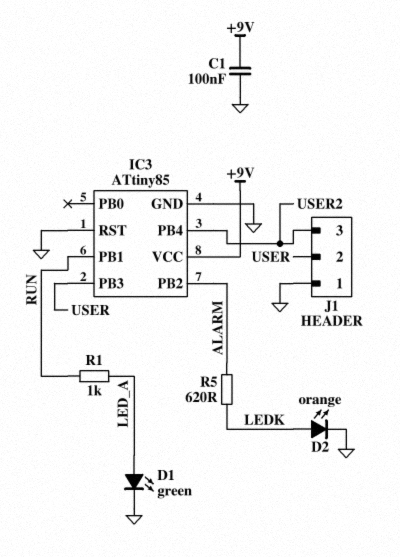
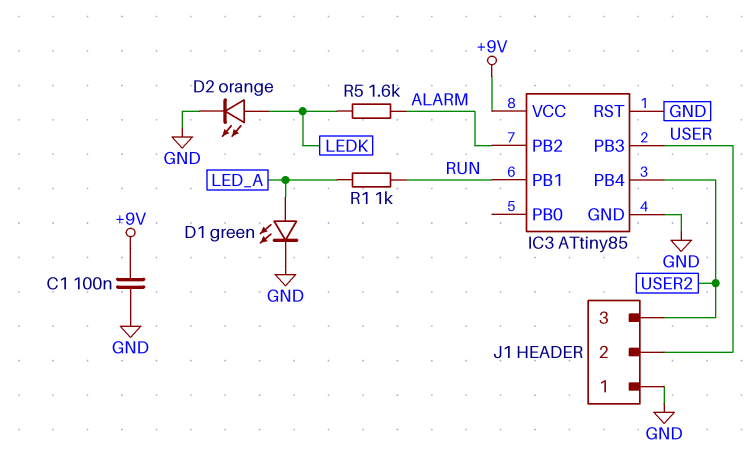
R5: 620 (ALARM, LEDK) -> 1.6k (ALARM, LEDK)

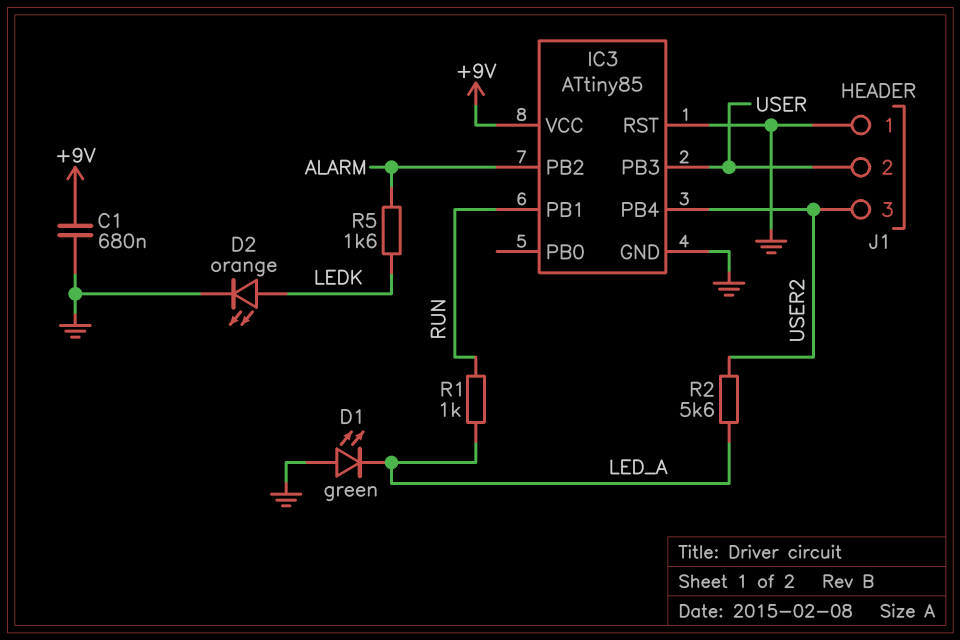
C1: 100nF (+9V, GND) -> 680nF (+9V, GND)
D1: LED green (A LED_A, K GND) -> LED green (A GND, K LED_A)
R2: none -> 5.6k (LED_A, USER2)

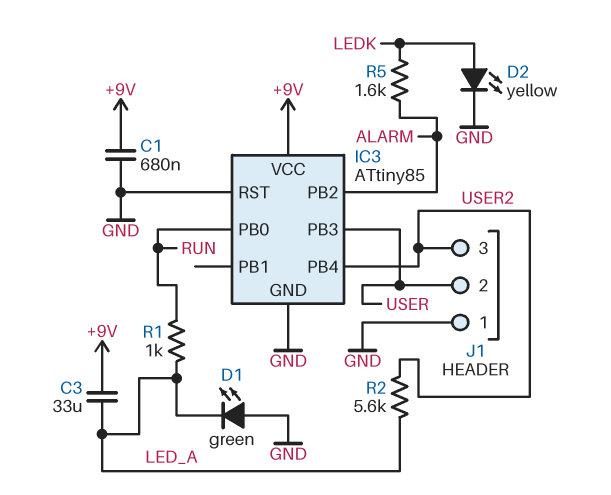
C3: none -> 33uF (+9V, LED_A)
D2: LED orange (A LEDK, K GND) -> LED yellow (A LEDK, K GND)
IC3 pin PB0: none -> RUN
IC3 pin PB1: RUN -> none

